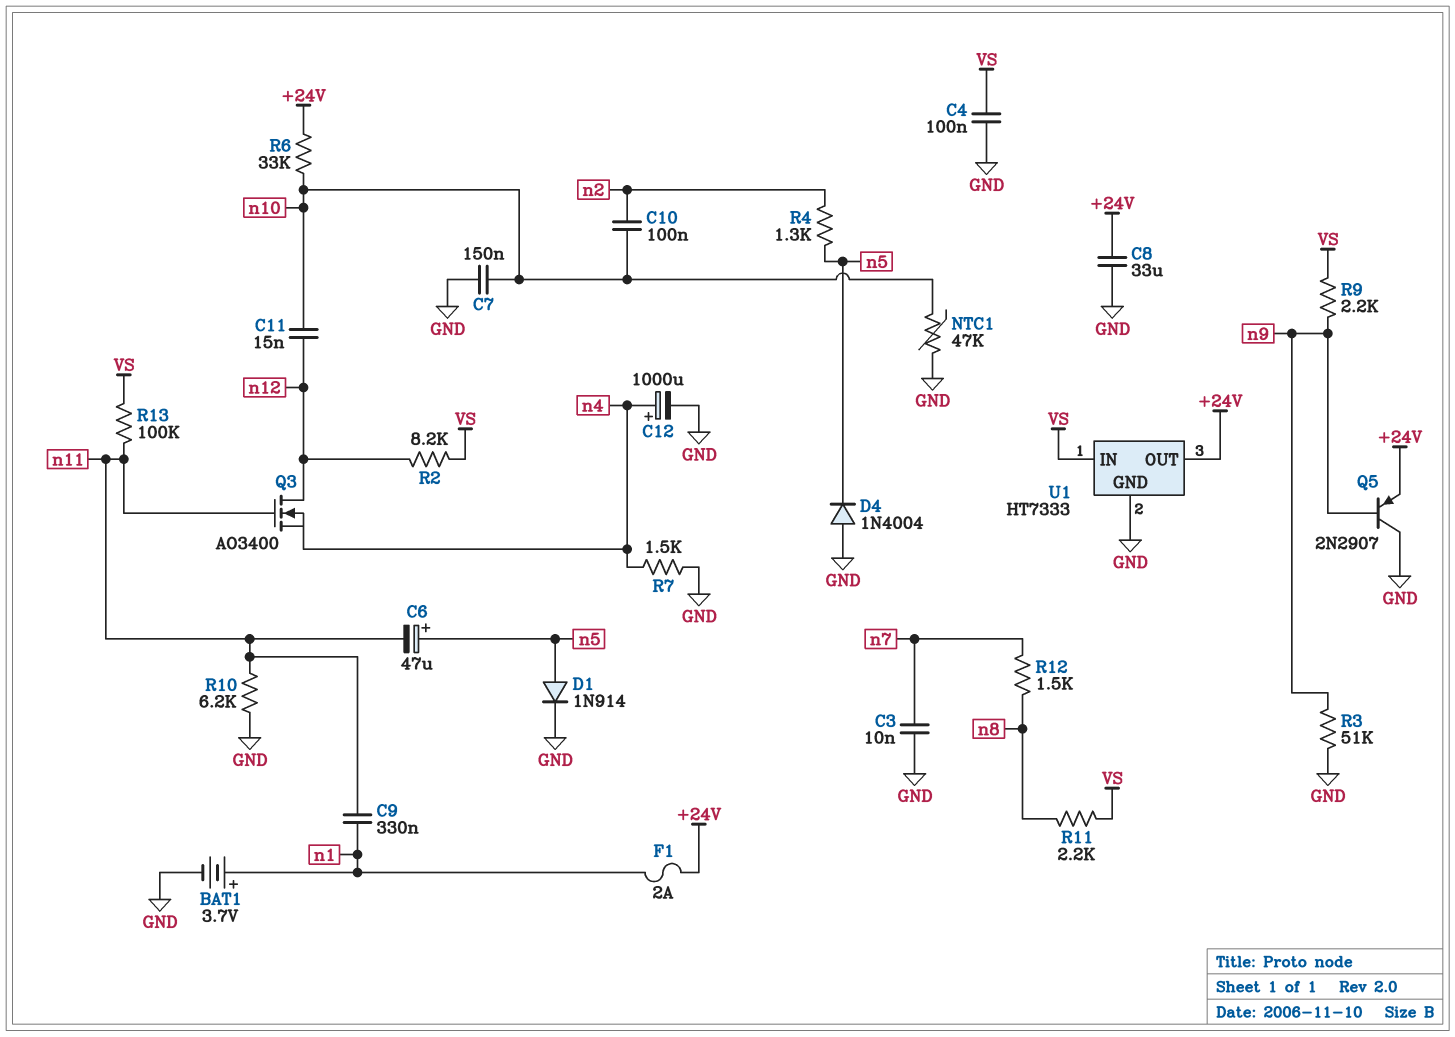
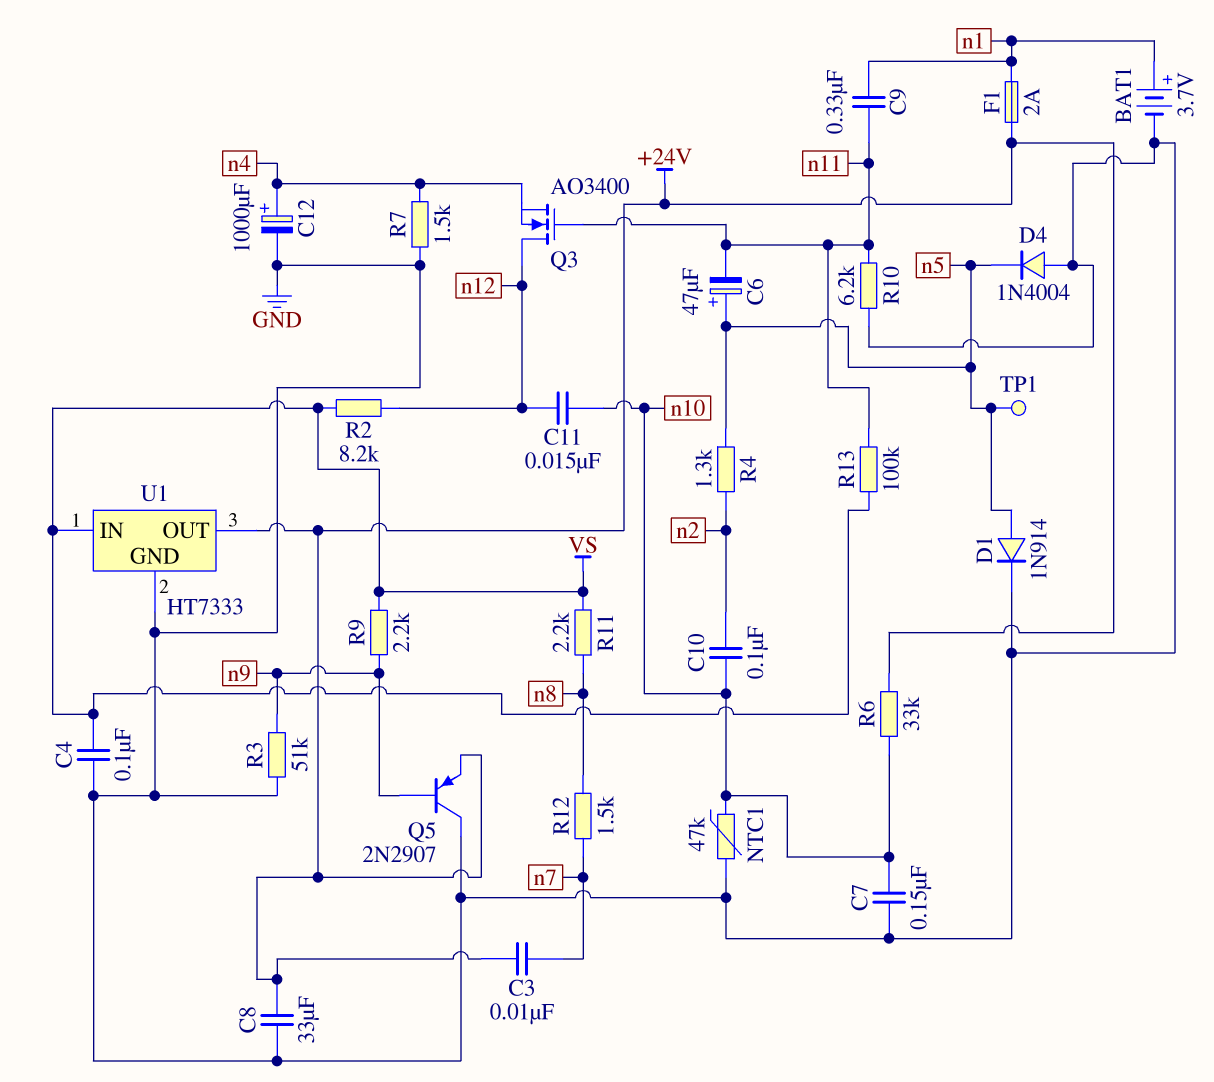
C3: 10nF (GND, n7) -> 10nF (+24V, n7)
TP1: none -> test point (n5)

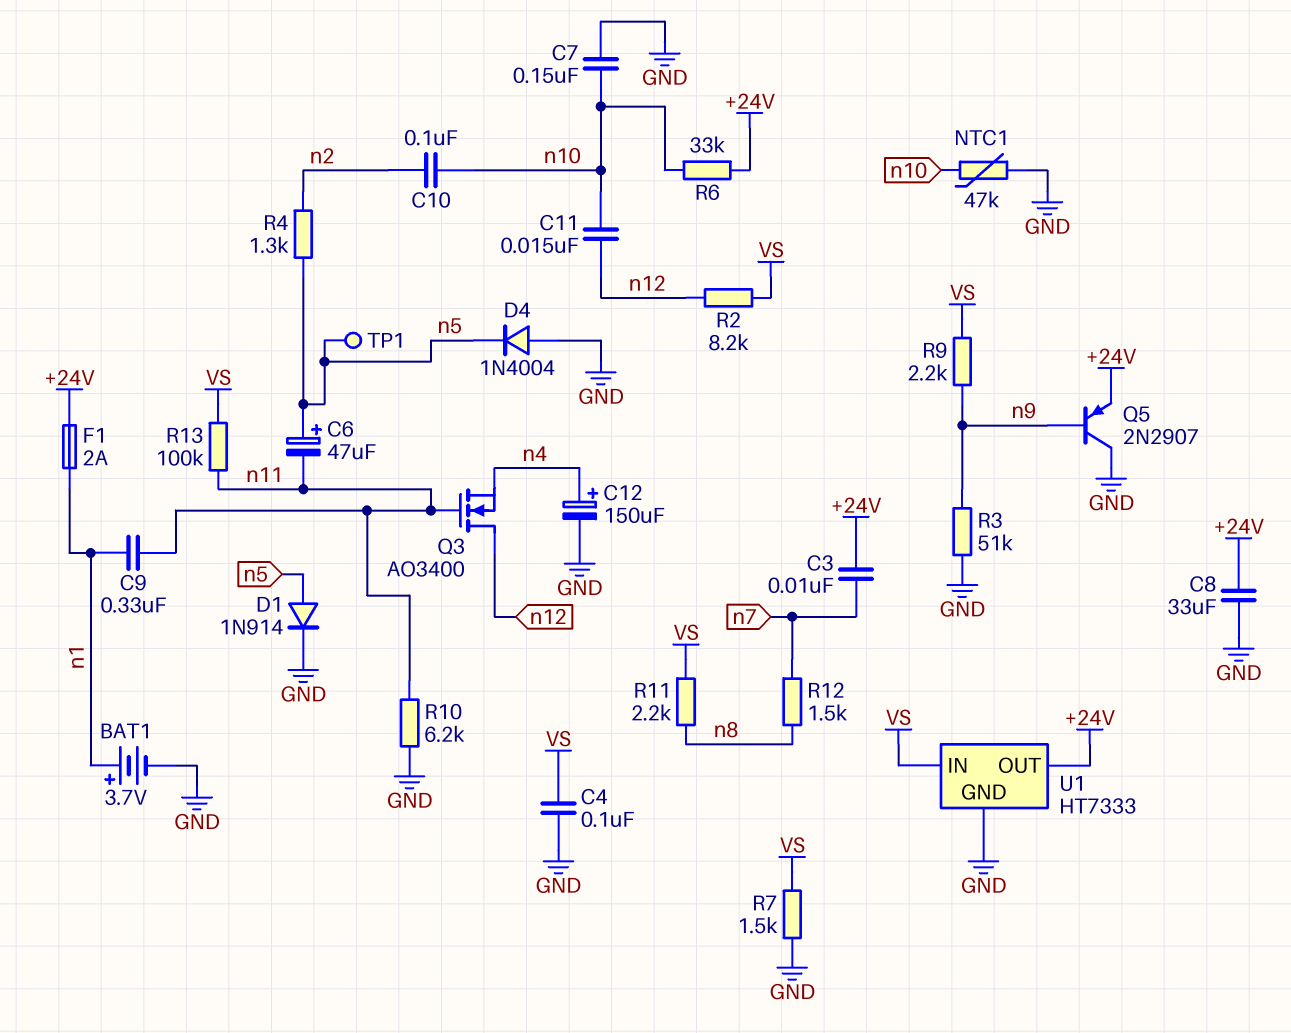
C12: 1000uF (plus n4, minus GND) -> 150uF (plus n4, minus GND)
R7: 1.5k (GND, n4) -> 1.5k (GND, VS)

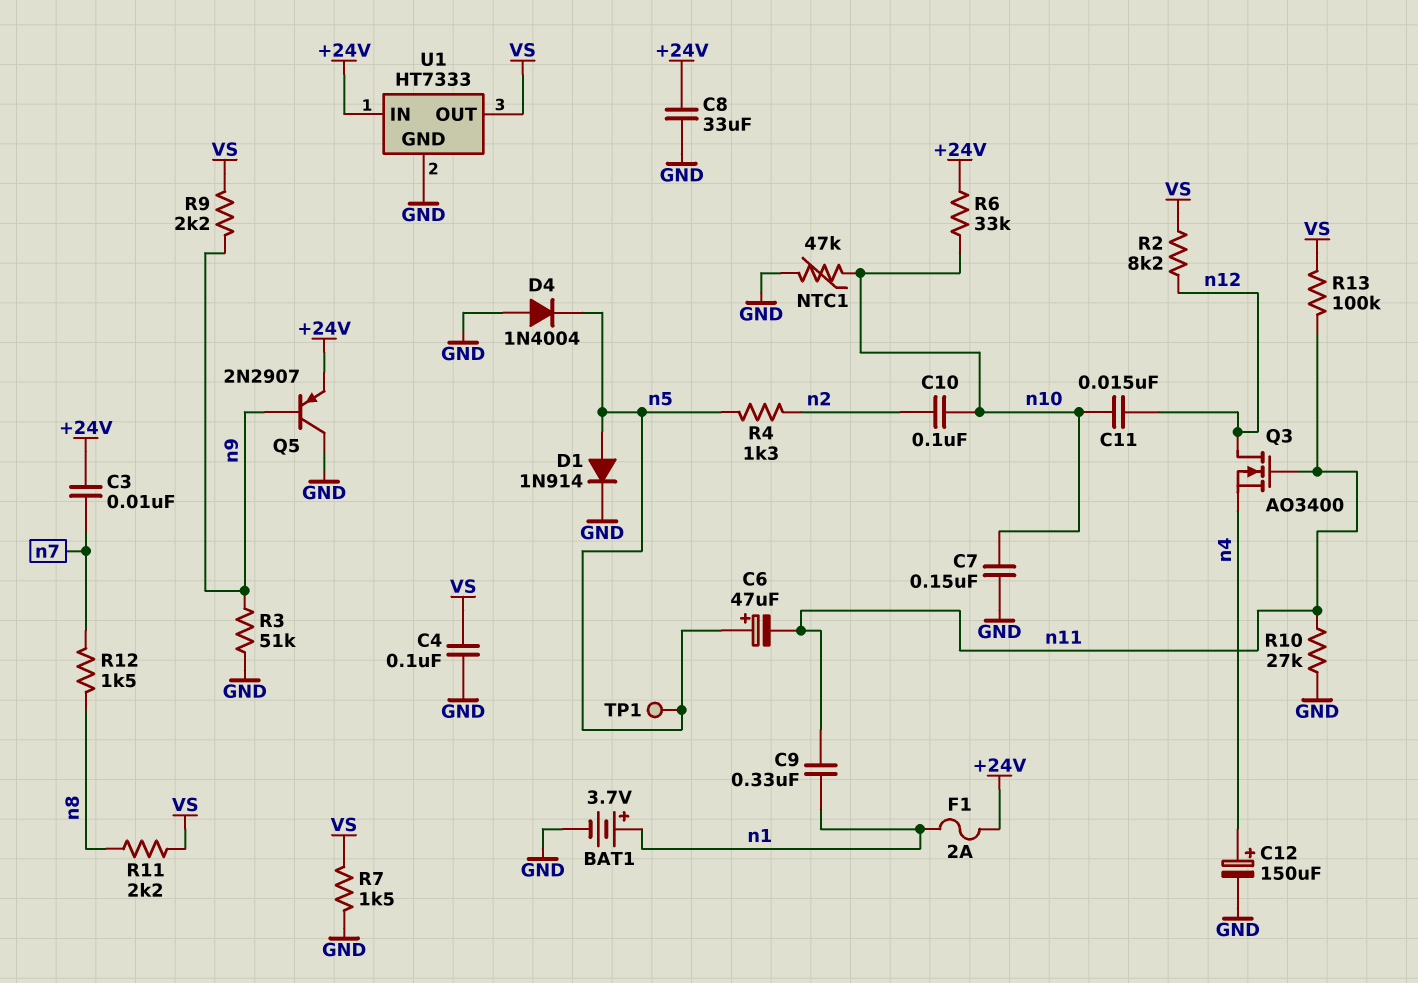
R10: 6.2k (GND, n11) -> 27k (GND, n11)
U1 pin IN: VS -> +24V
U1 pin OUT: +24V -> VS

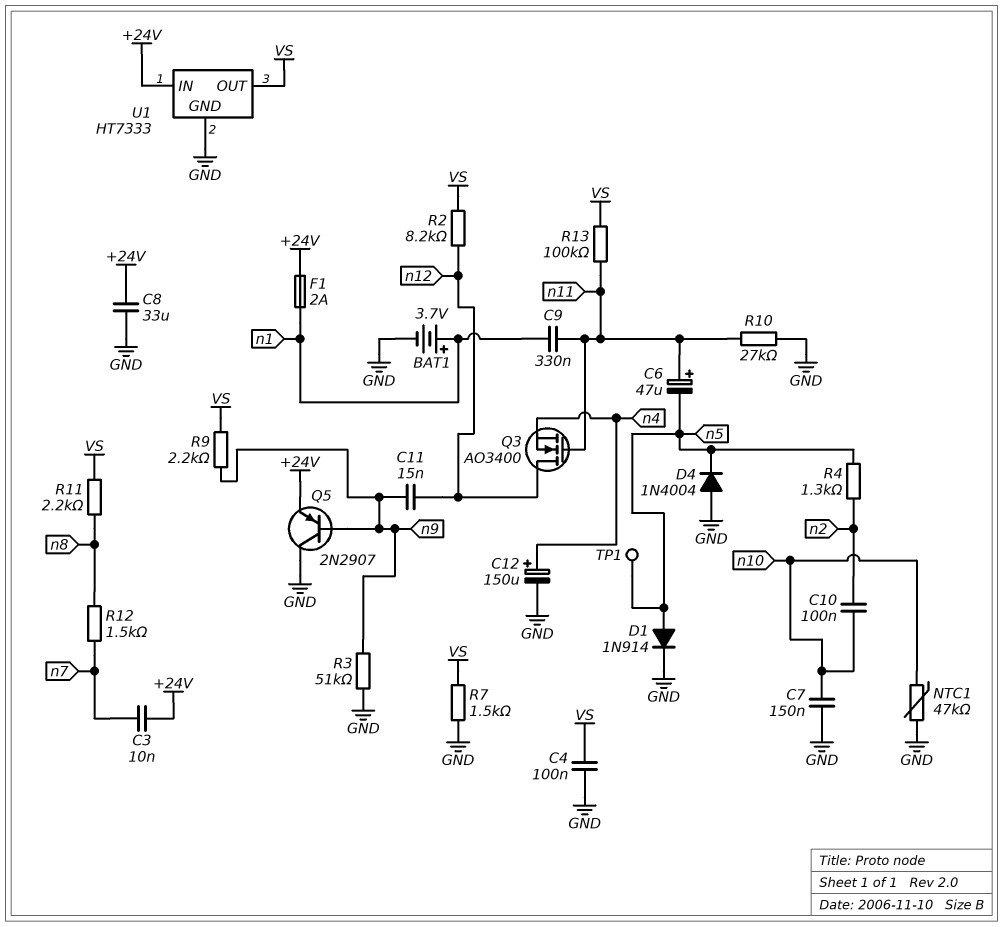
C6: 47uF (plus n5, minus n11) -> 47uF (plus n11, minus n5)
C11: 15nF (n10, n12) -> 15nF (n9, n12)
R6: 33k (+24V, n10) -> none

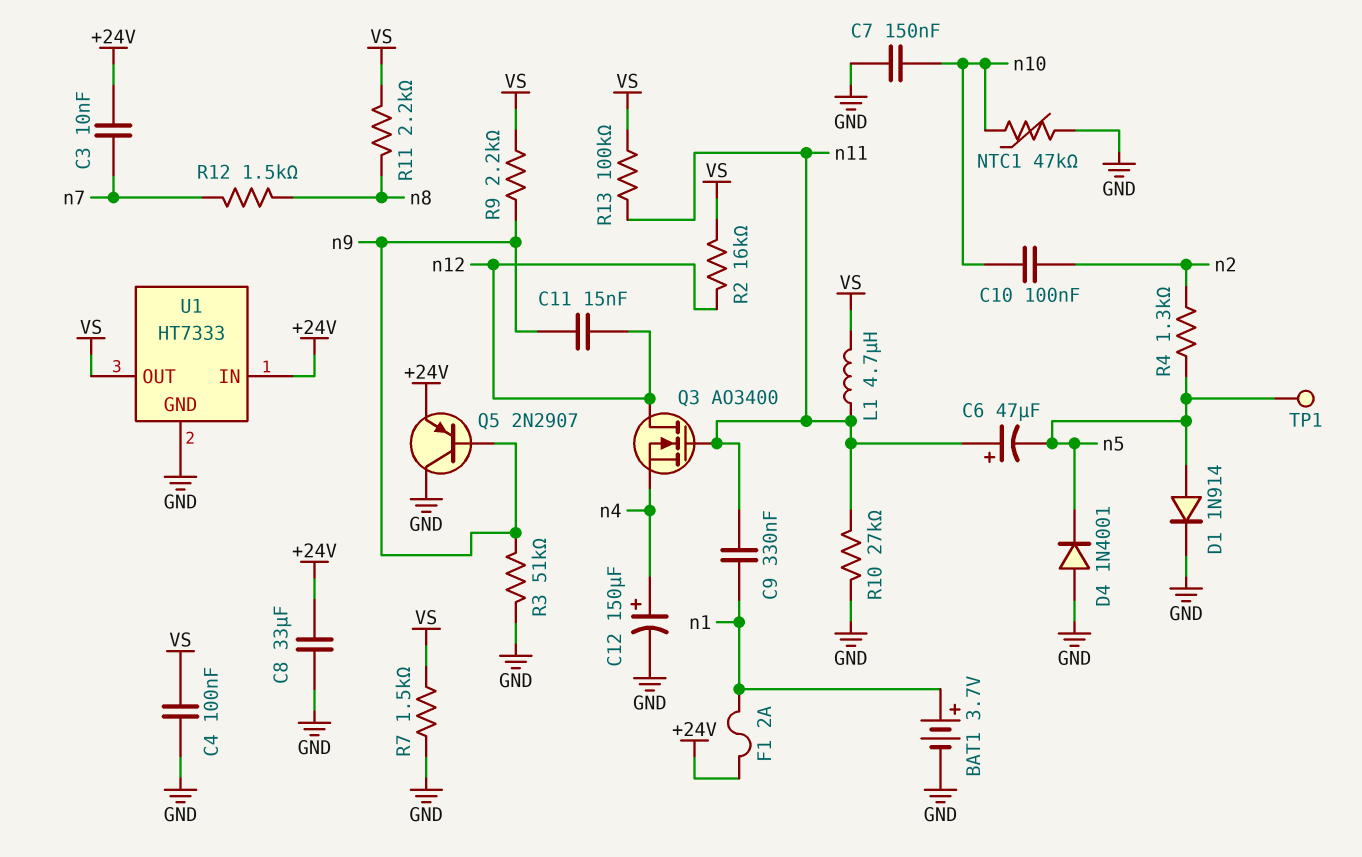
D4: diode 1N4004 (A GND, K n5) -> diode 1N4001 (A GND, K n5)
L1: none -> 4.7uH (VS, n11)
R2: 8.2k (VS, n12) -> 16k (VS, n12)

